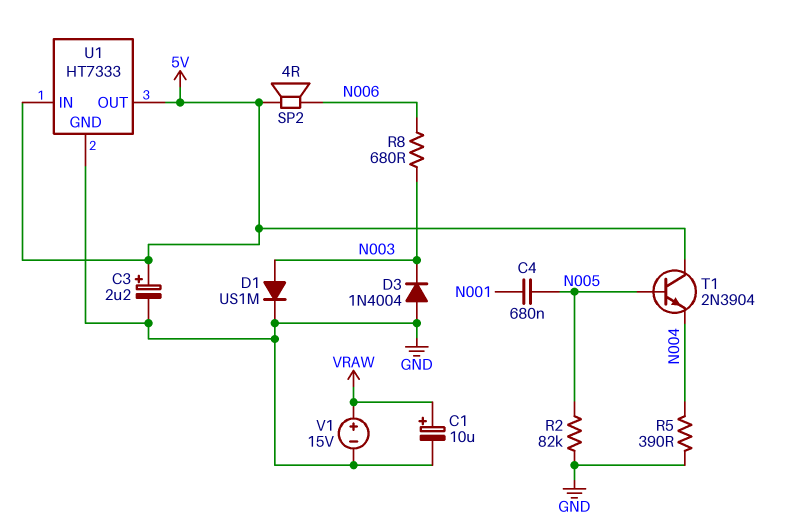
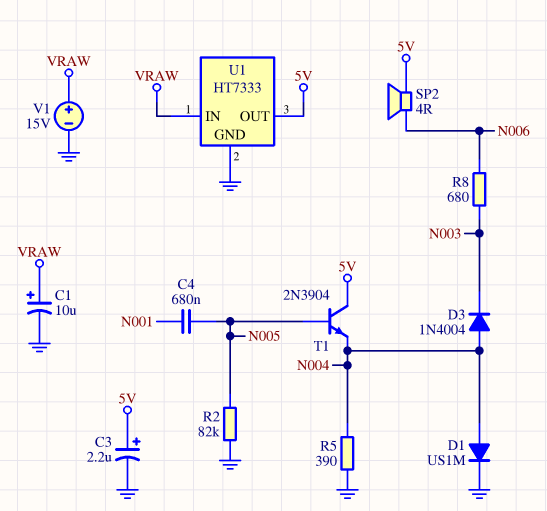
D1: diode US1M (A N003, K GND) -> diode US1M (A N004, K GND)
D3: diode 1N4004 (A GND, K N003) -> diode 1N4004 (A N004, K N003)
U1 pin IN: 5V -> VRAW

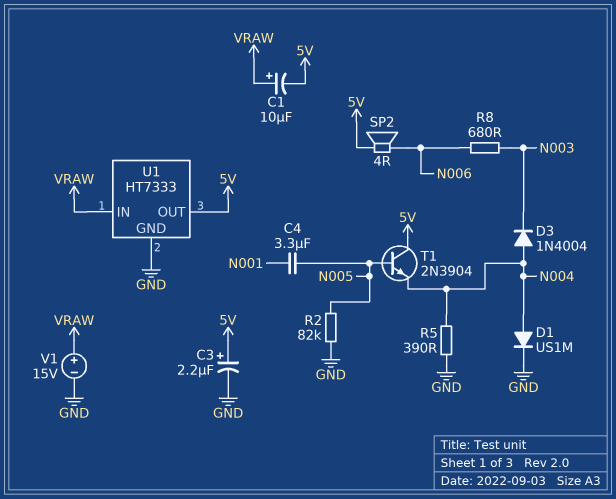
C1: 10uF (plus VRAW, minus GND) -> 10uF (plus VRAW, minus 5V)
C4: 680nF (N001, N005) -> 3.3uF (N001, N005)

